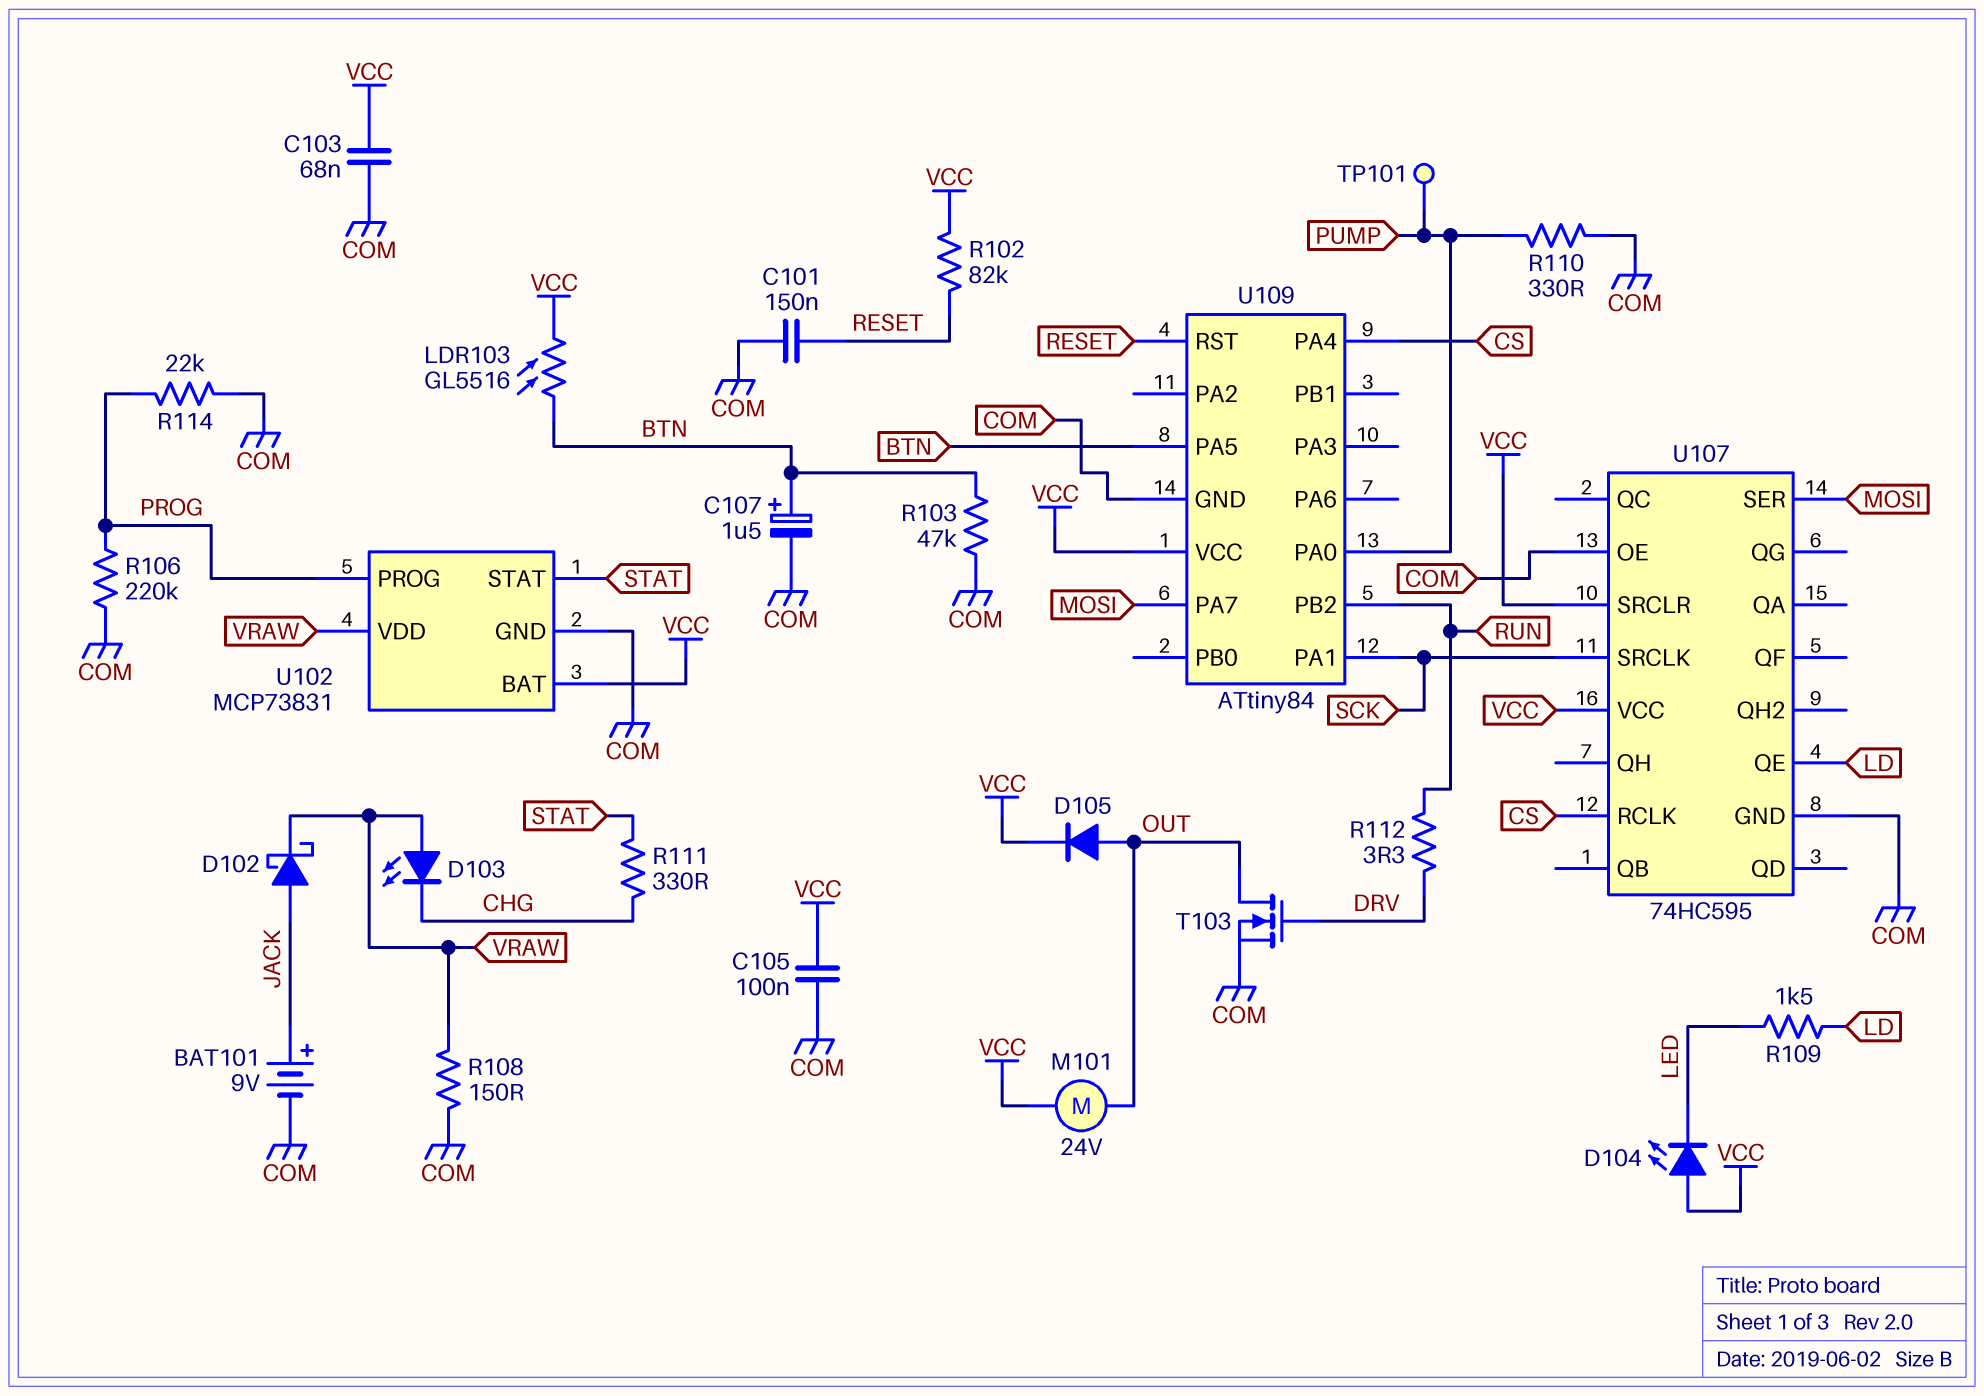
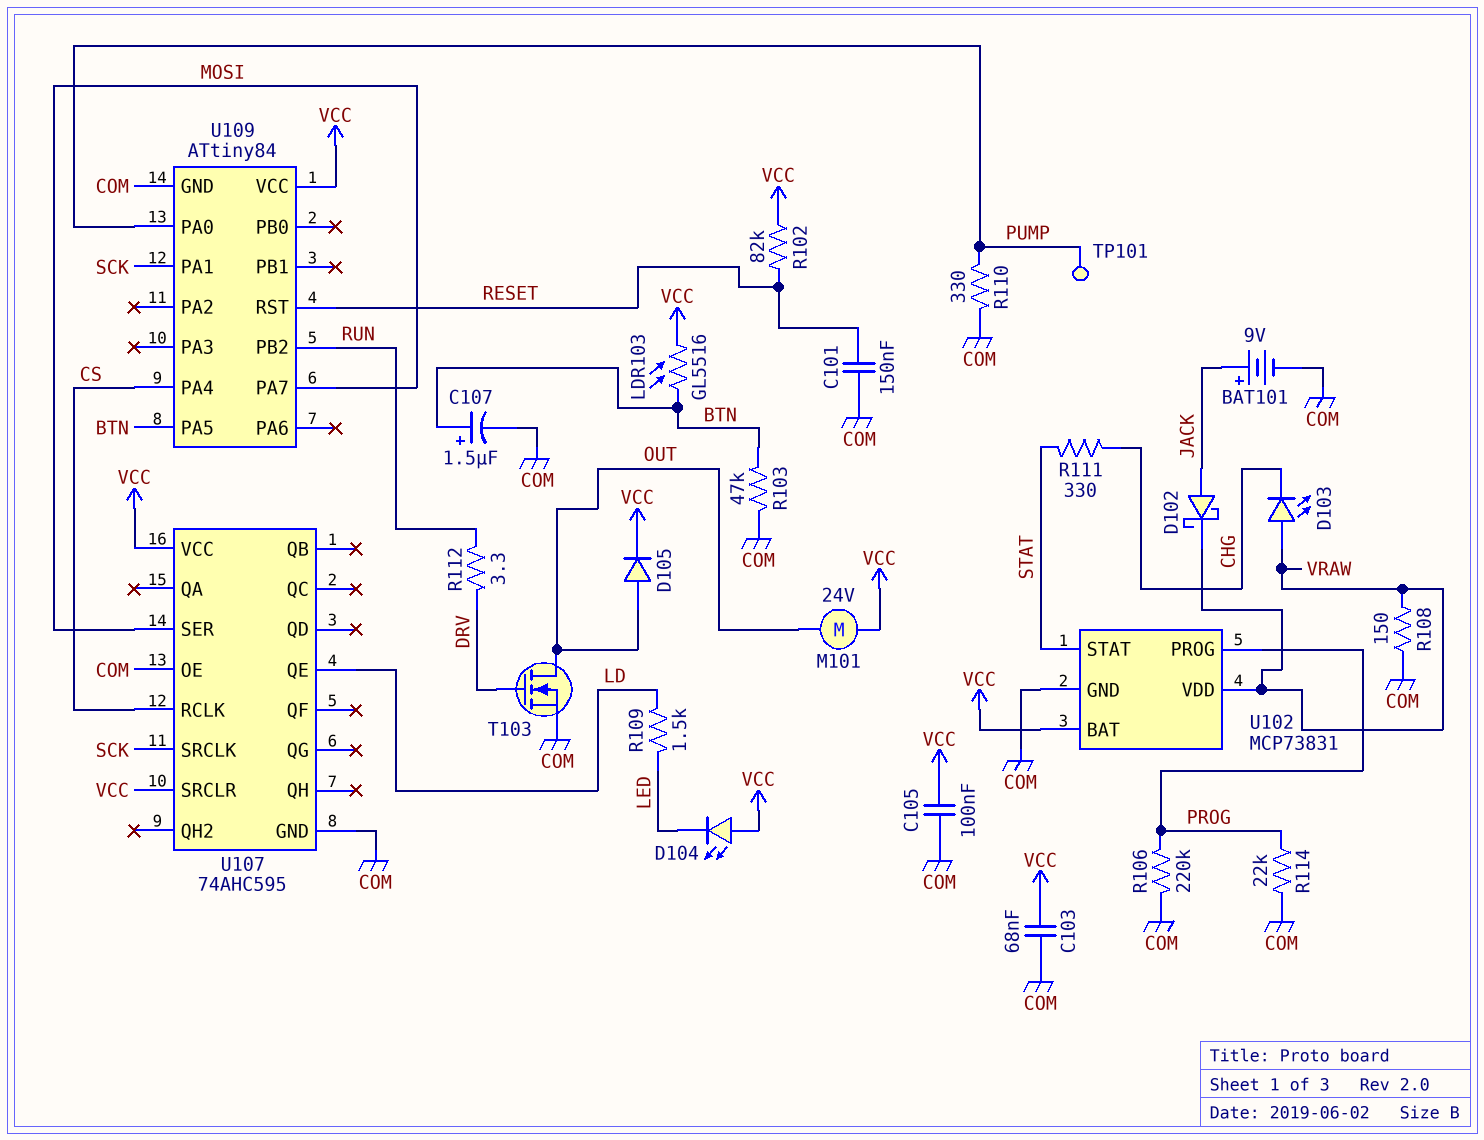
U107: 74HC595 -> 74AHC595

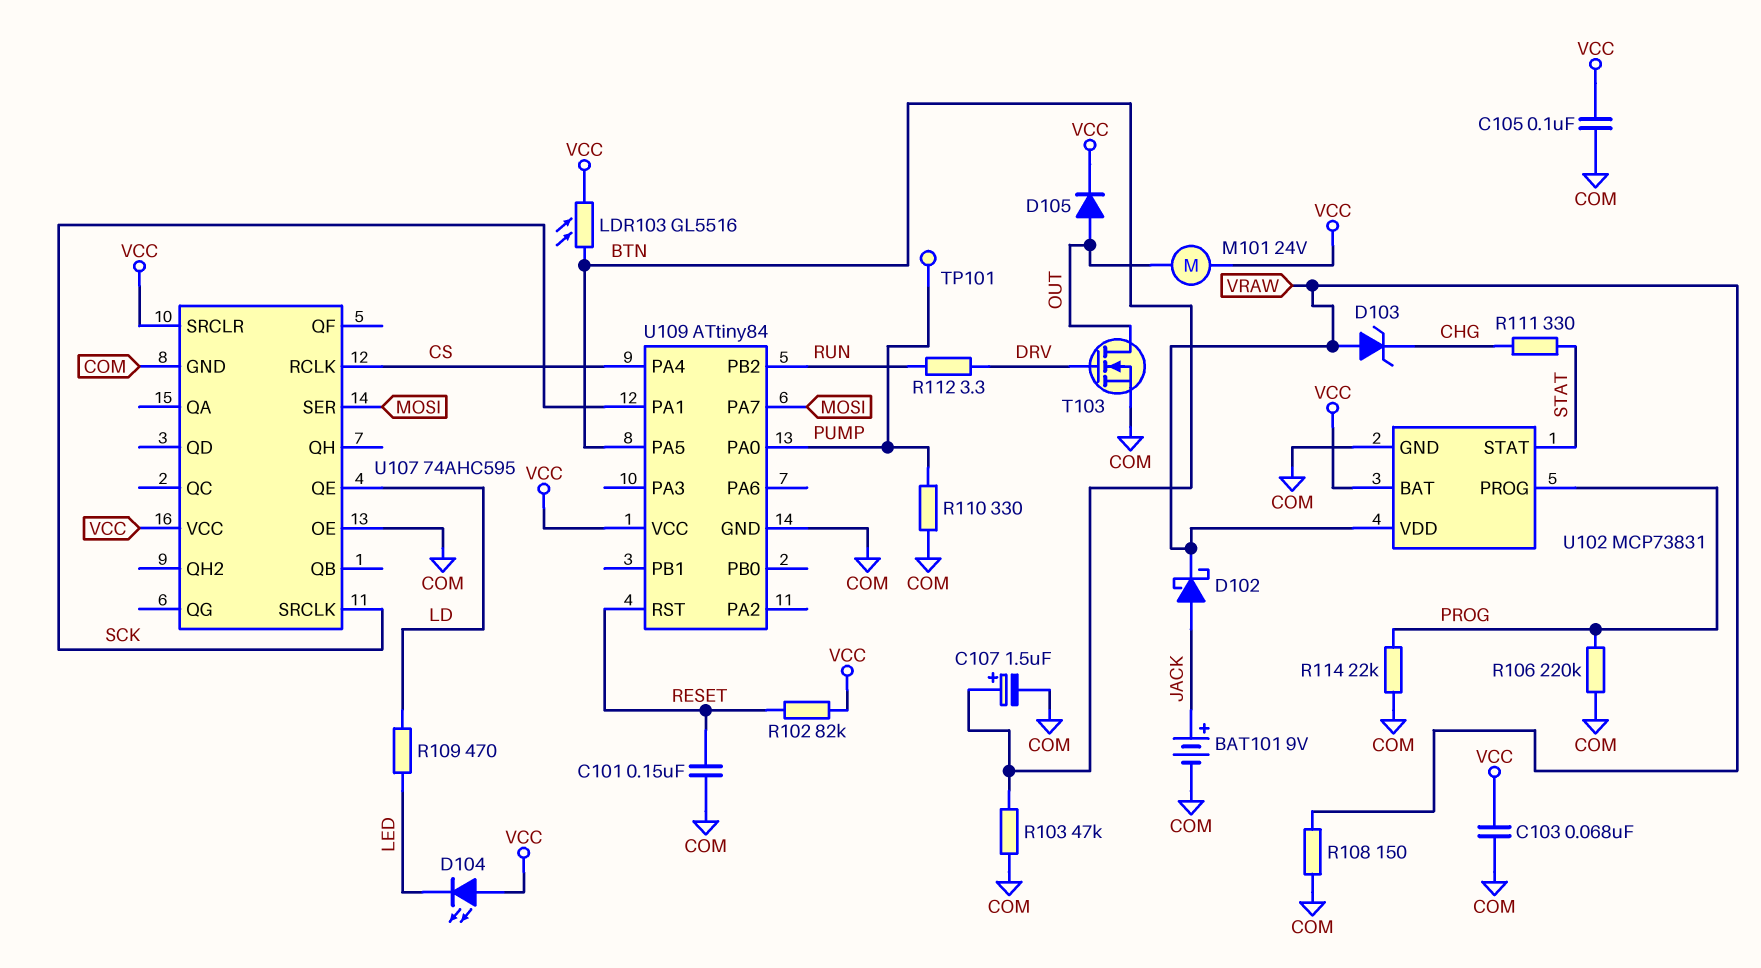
D103: LED (A VRAW, K CHG) -> zener (A VRAW, K CHG)
R109: 1.5k (LD, LED) -> 470 (LD, LED)

